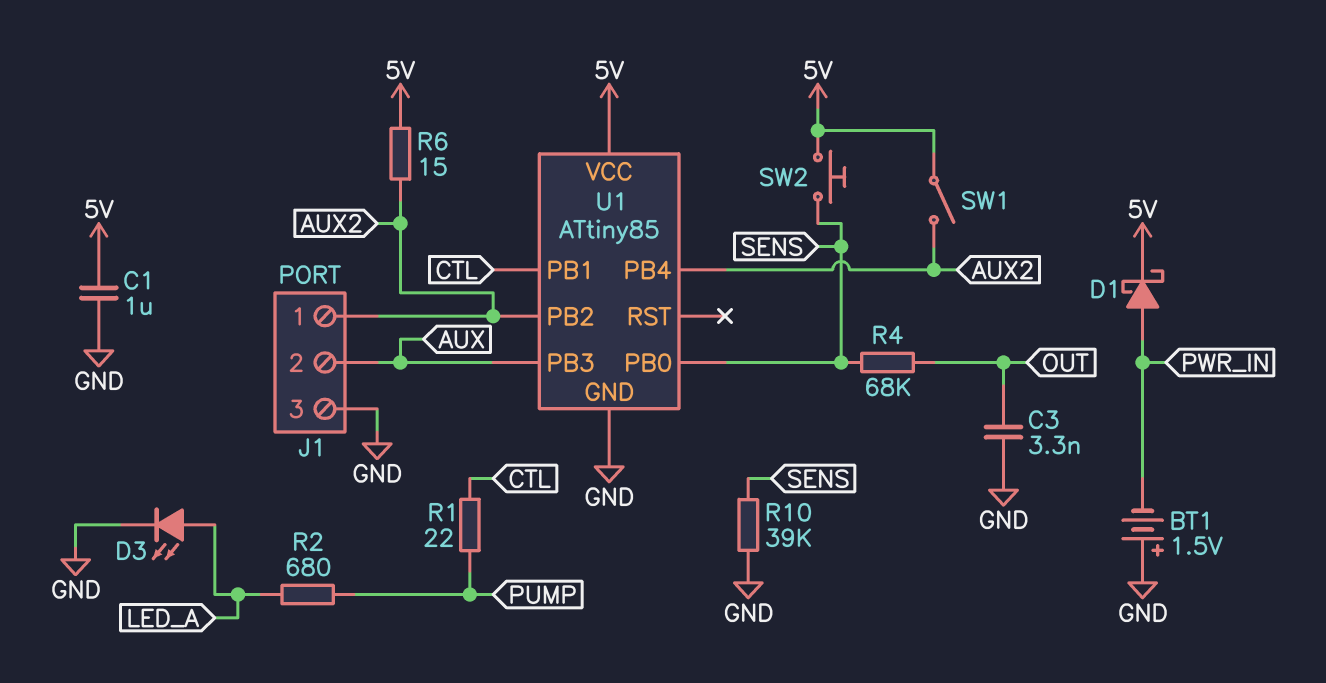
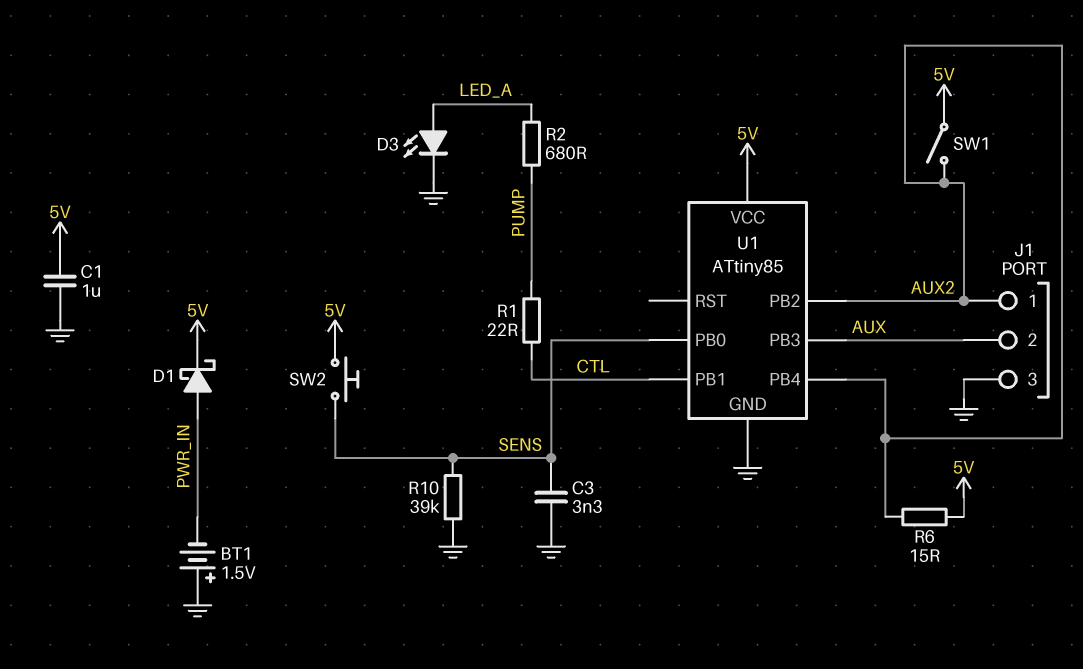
C3: 3.3nF (GND, OUT) -> 3.3nF (GND, SENS)
R4: 68k (OUT, SENS) -> none

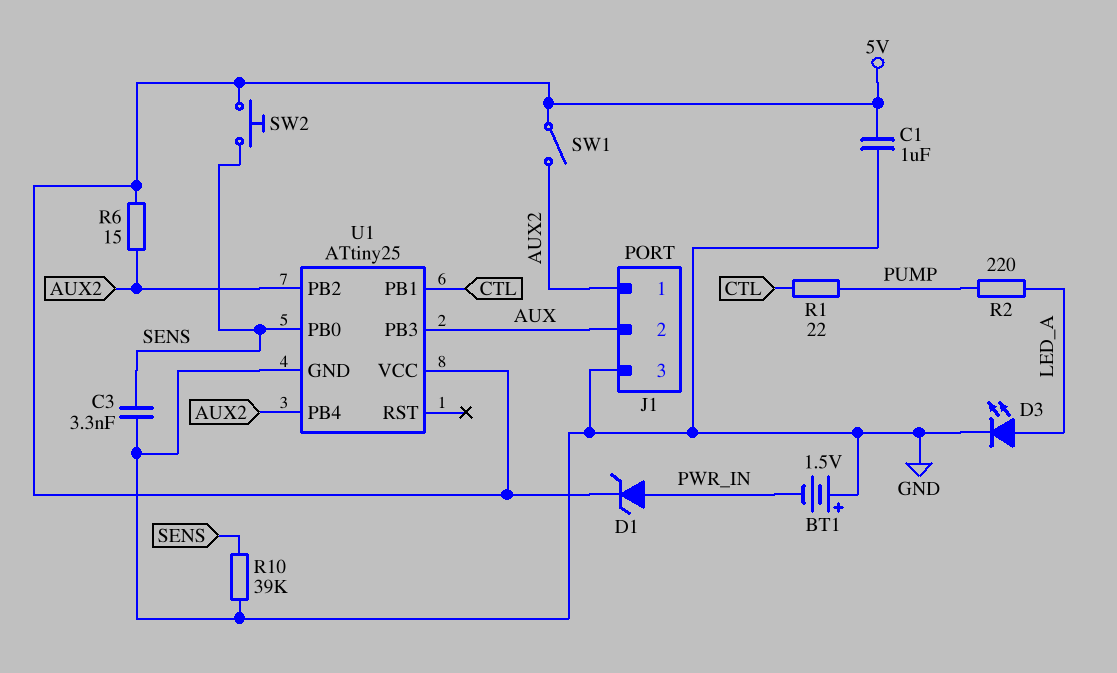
D1: schottky (A PWR_IN, K 5V) -> zener (A PWR_IN, K 5V)
R2: 680 (LED_A, PUMP) -> 220 (LED_A, PUMP)
U1: ATtiny85 -> ATtiny25

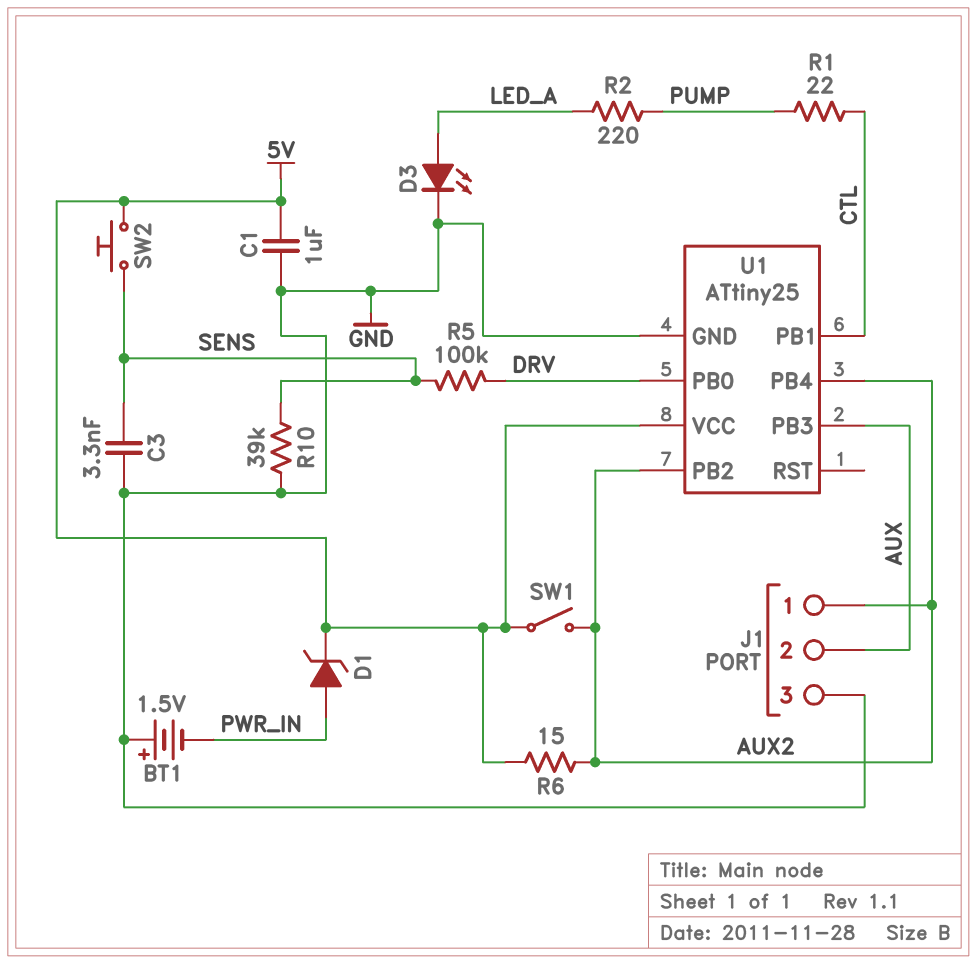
R5: none -> 100k (DRV, SENS)
U1 pin PB0: SENS -> DRV

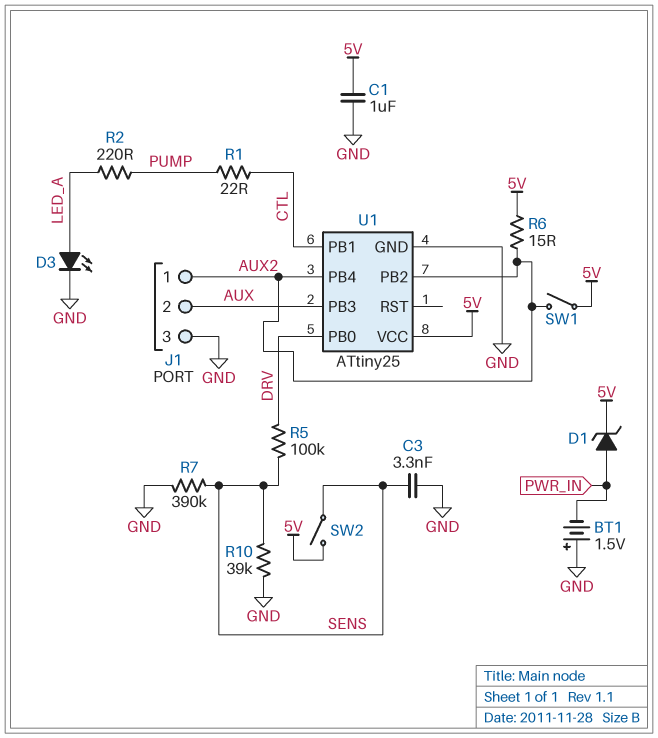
R7: none -> 390k (GND, SENS)
SW2: button (5V, SENS) -> switch (5V, SENS)

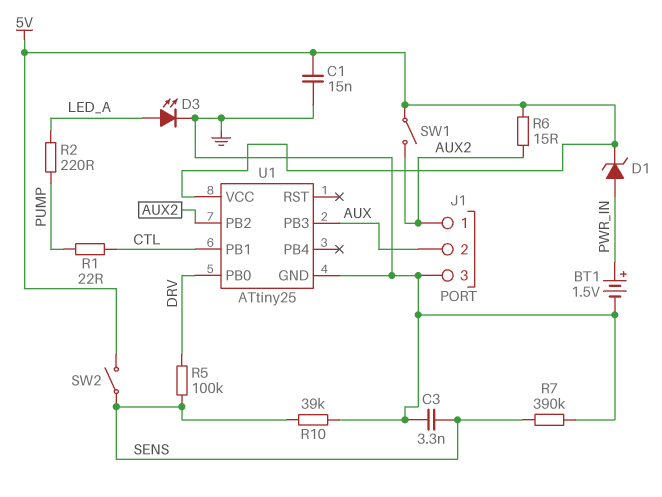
BT1: 1.5V (plus GND, minus PWR_IN) -> 1.5V (plus PWR_IN, minus GND)
C1: 1uF (5V, GND) -> 15nF (5V, GND)
U1 pin PB4: AUX2 -> none

